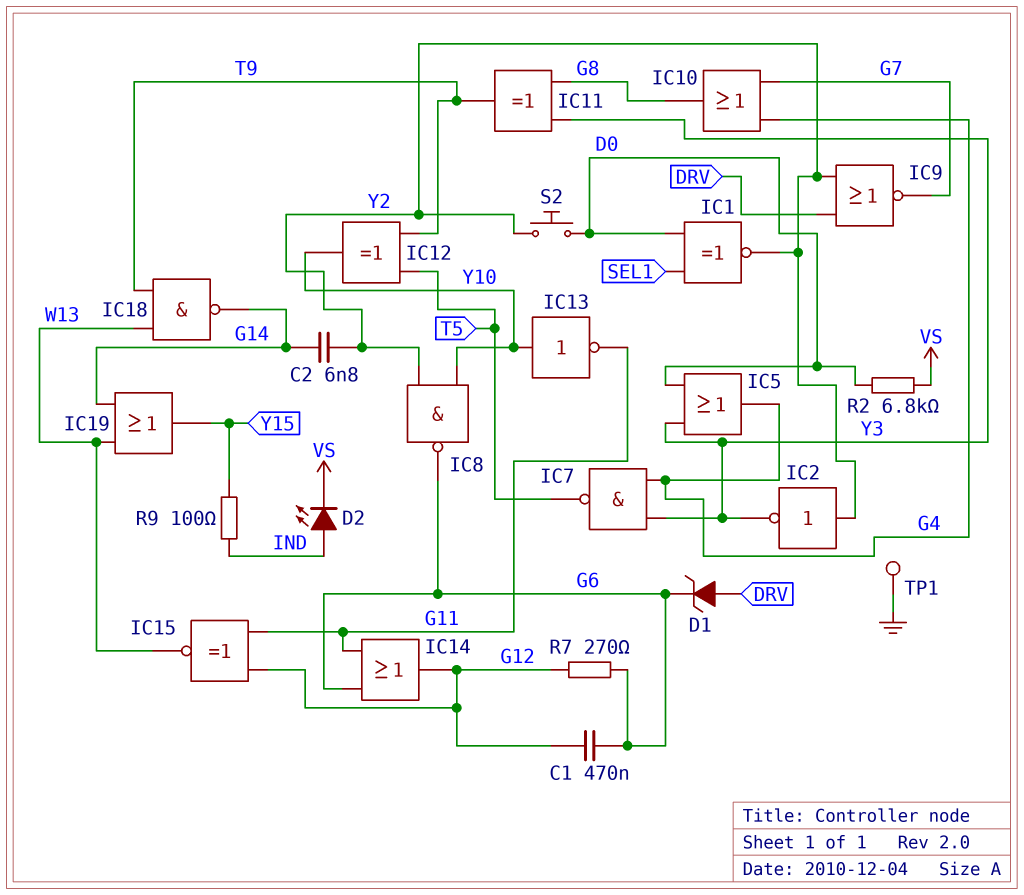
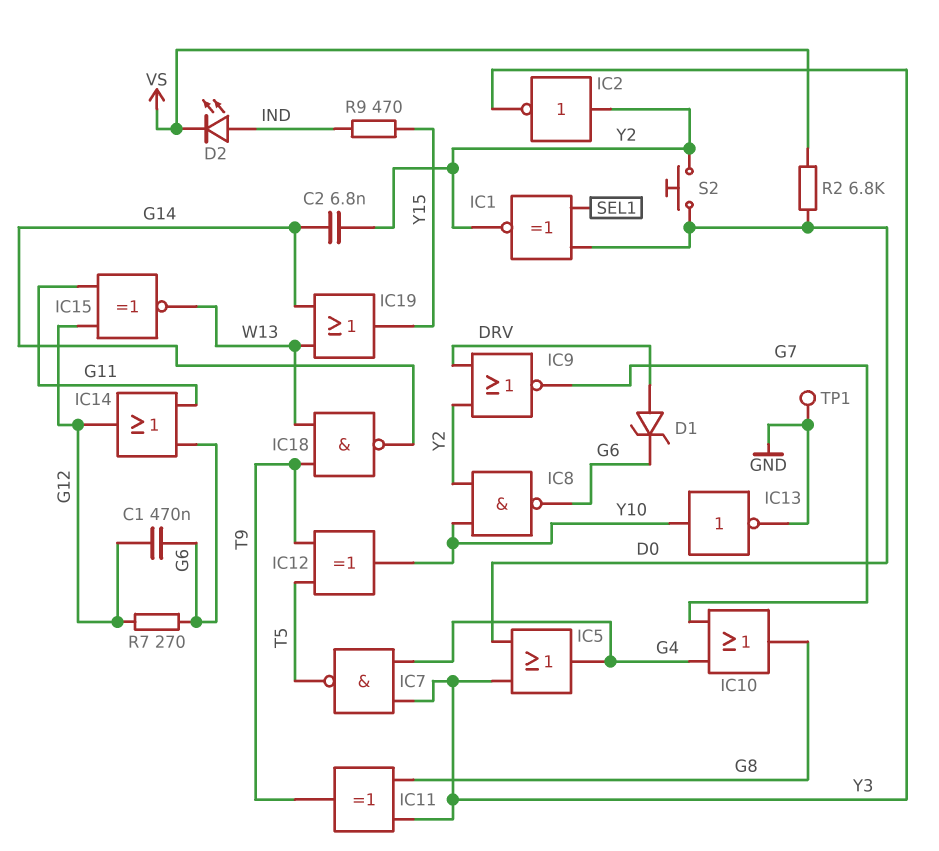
IC13: NOT (in Y10, out G11) -> NOT (in Y10, out GND)
R9: 100 (IND, Y15) -> 470 (IND, Y15)

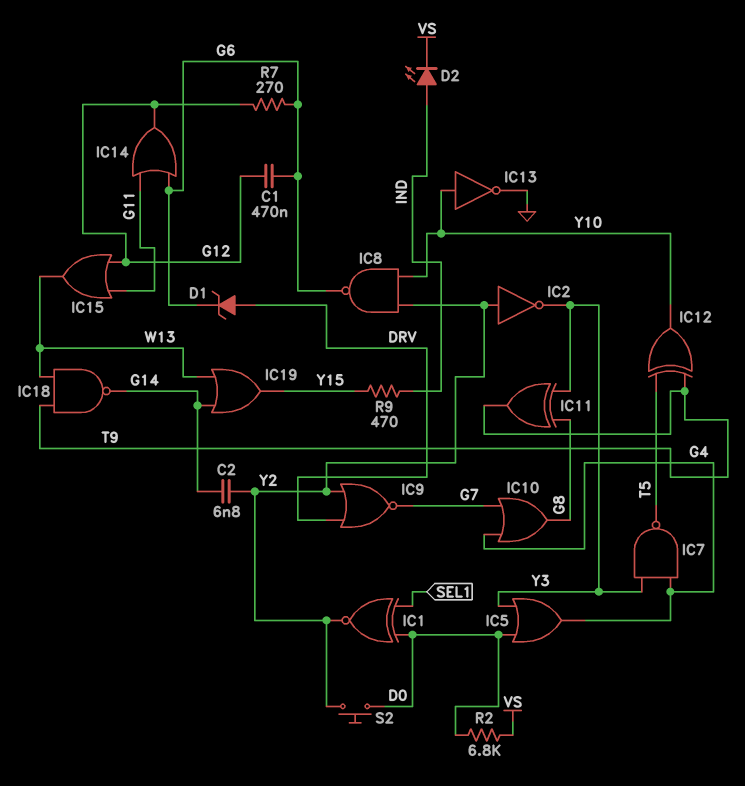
IC15: XNOR (in G11, in G12, out W13) -> OR (in G11, in G12, out W13)
TP1: test point (GND) -> none

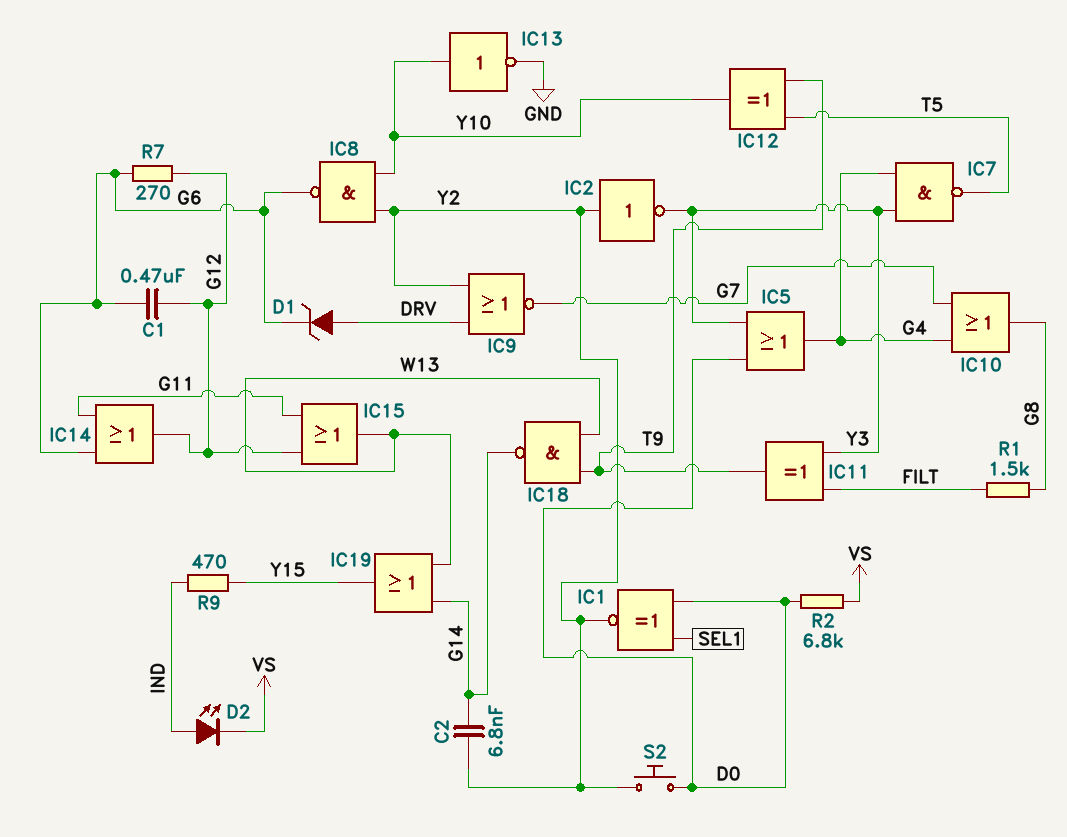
IC11: XOR (in G8, in Y3, out T9) -> XOR (in FILT, in Y3, out T9)
R1: none -> 1.5k (FILT, G8)

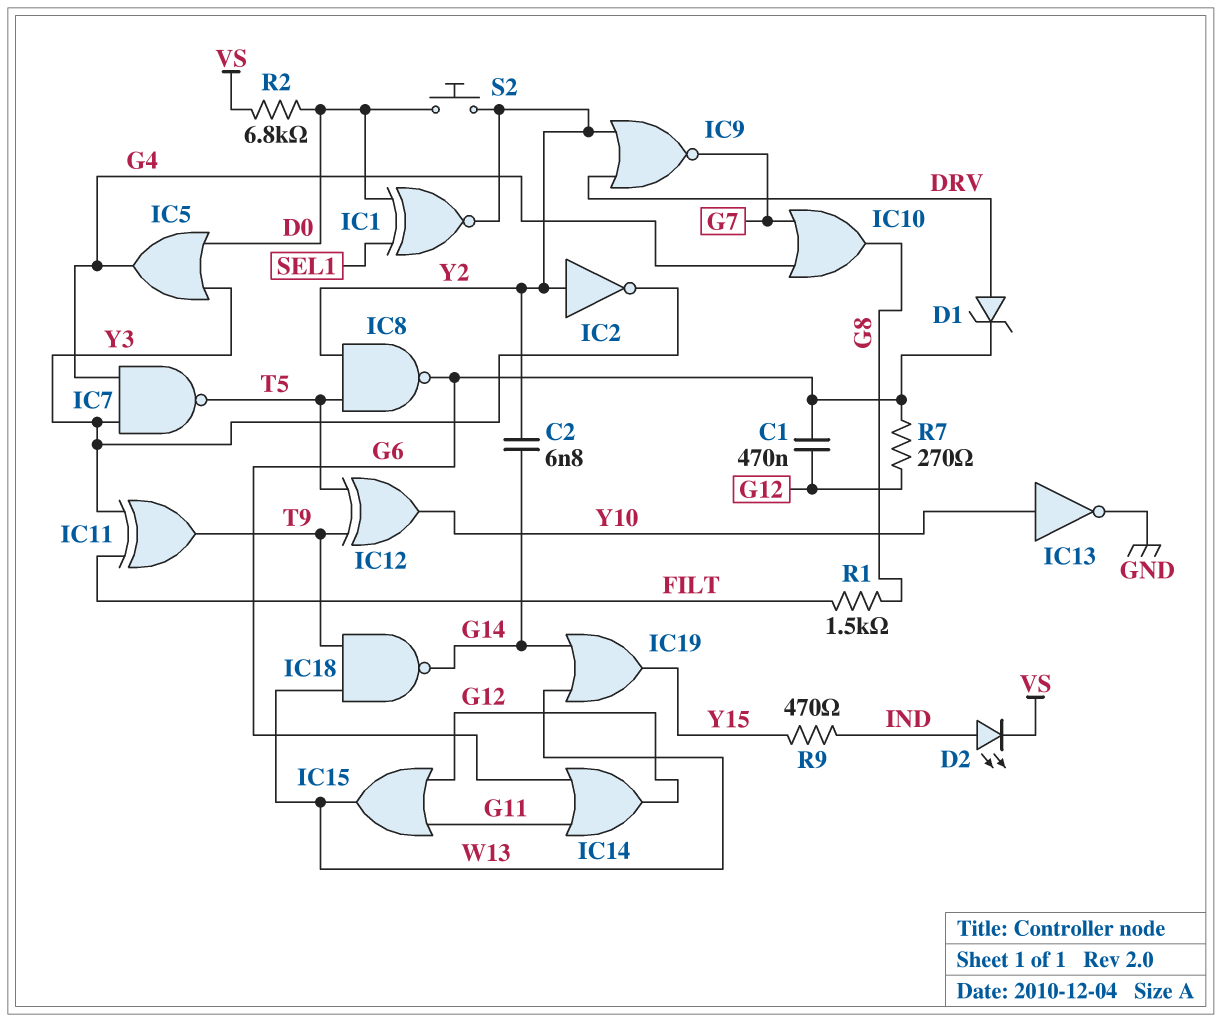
IC8: NAND (in Y2, in Y10, out G6) -> NAND (in T5, in Y2, out G6)

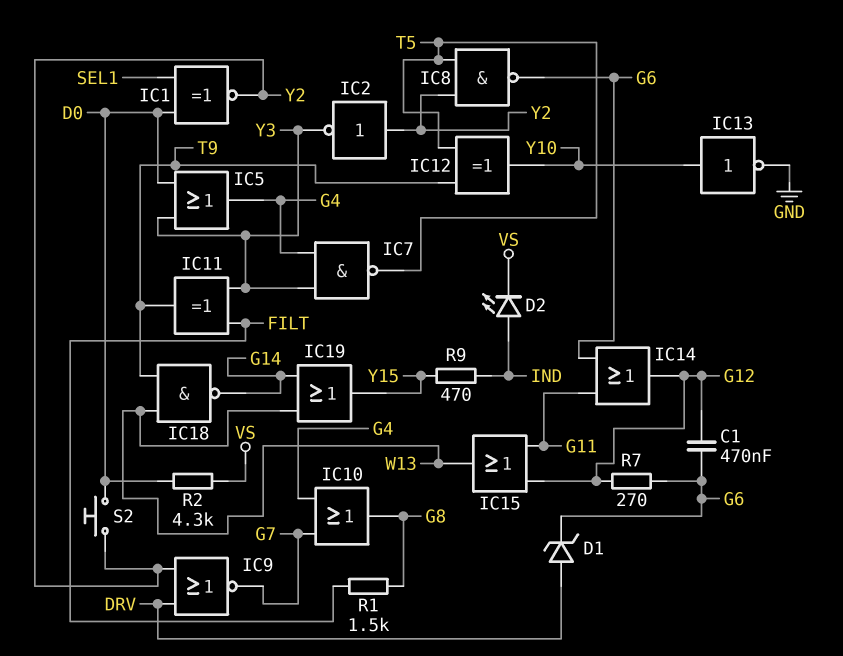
C2: 6.8nF (G14, Y2) -> none
R2: 6.8k (D0, VS) -> 4.3k (D0, VS)

